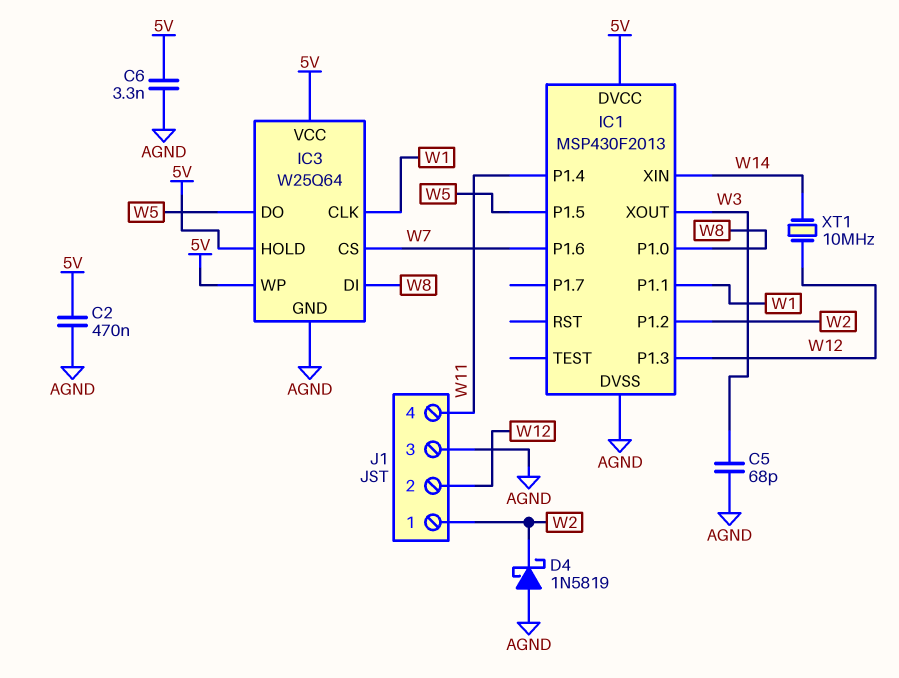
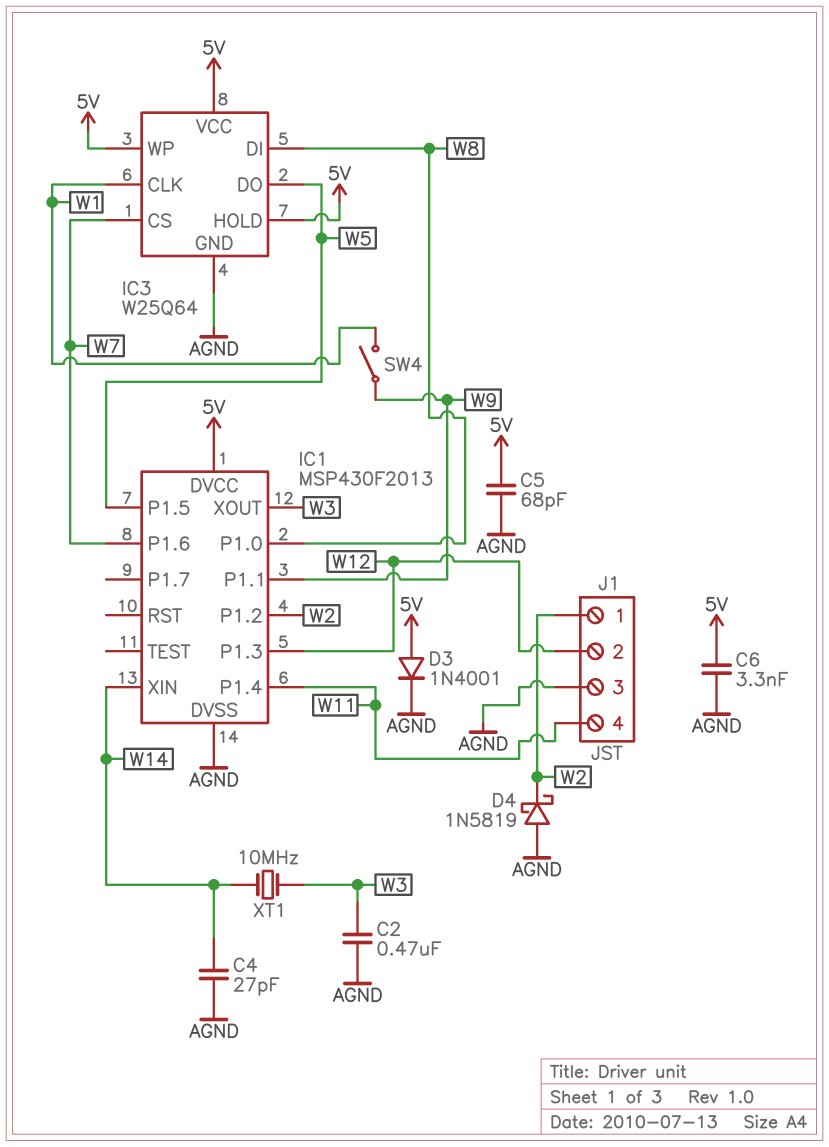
C2: 470nF (5V, AGND) -> 470nF (AGND, W3)
C4: none -> 27pF (AGND, W14)
C5: 68pF (AGND, W3) -> 68pF (5V, AGND)
D3: none -> diode 1N4001 (A 5V, K AGND)
IC1 pin P1.1: W1 -> W9
SW4: none -> switch (W1, W9)
XT1: 10MHz (W12, W14) -> 10MHz (W3, W14)

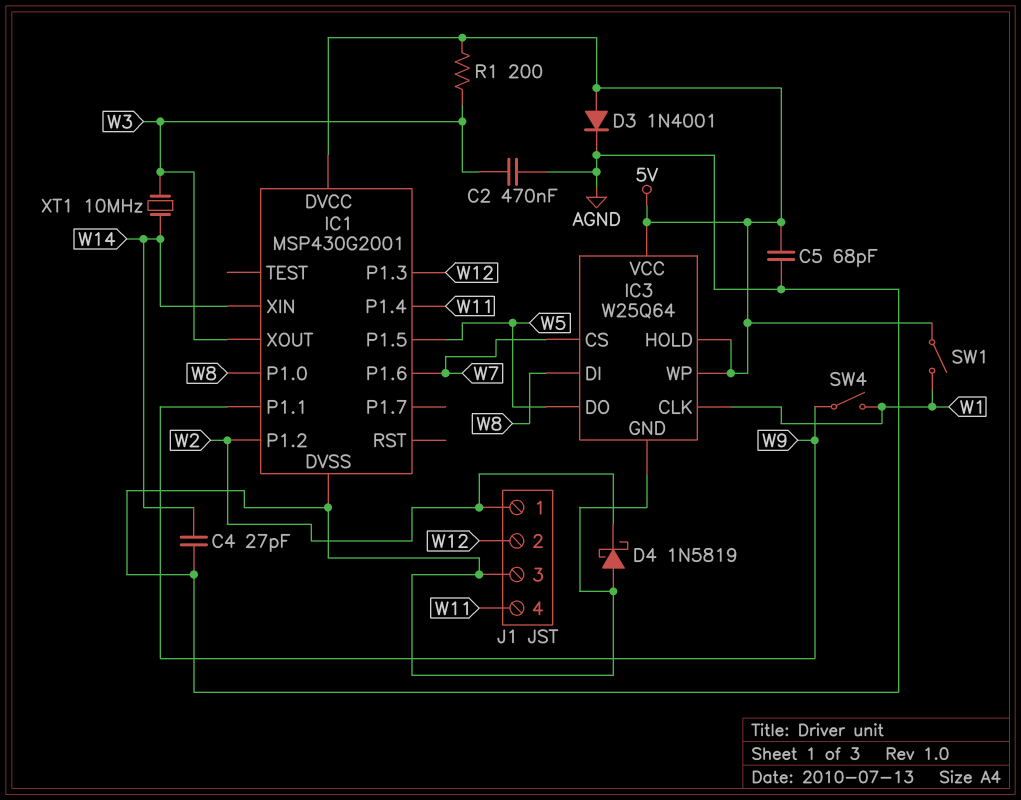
C6: 3.3nF (5V, AGND) -> none
IC1: MSP430F2013 -> MSP430G2001
R1: none -> 200 (5V, W3)
SW1: none -> switch (5V, W1)

